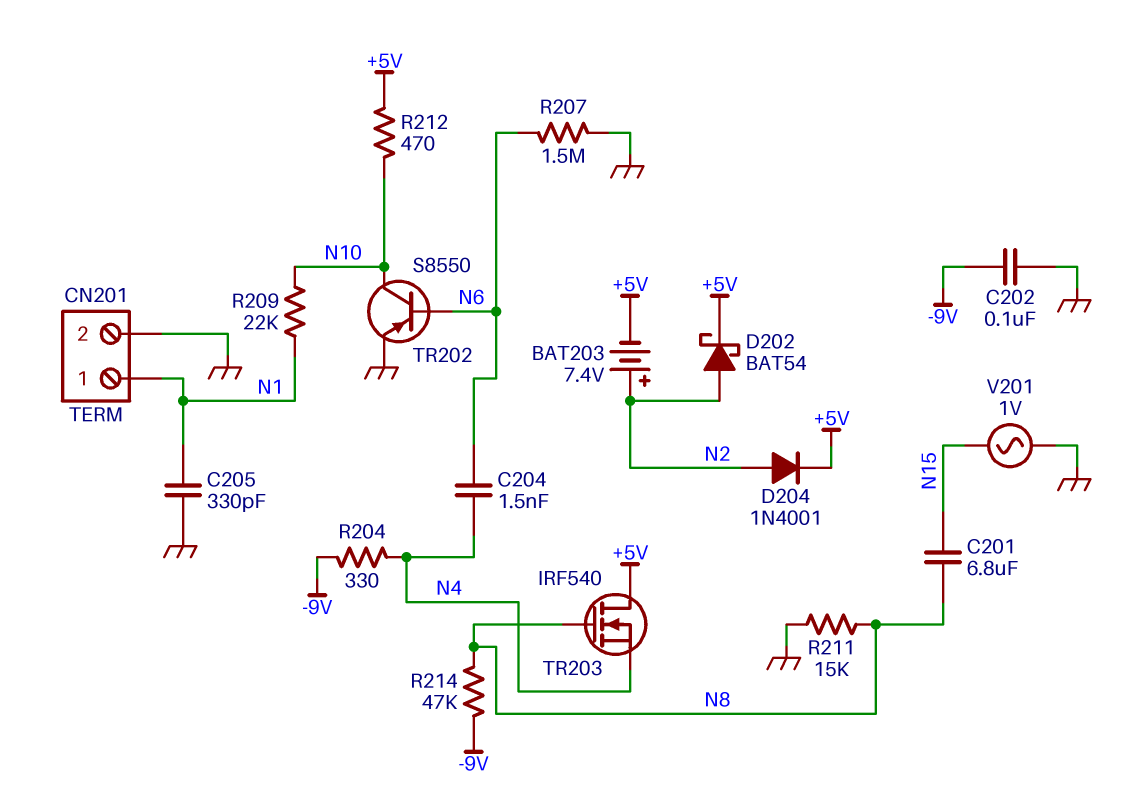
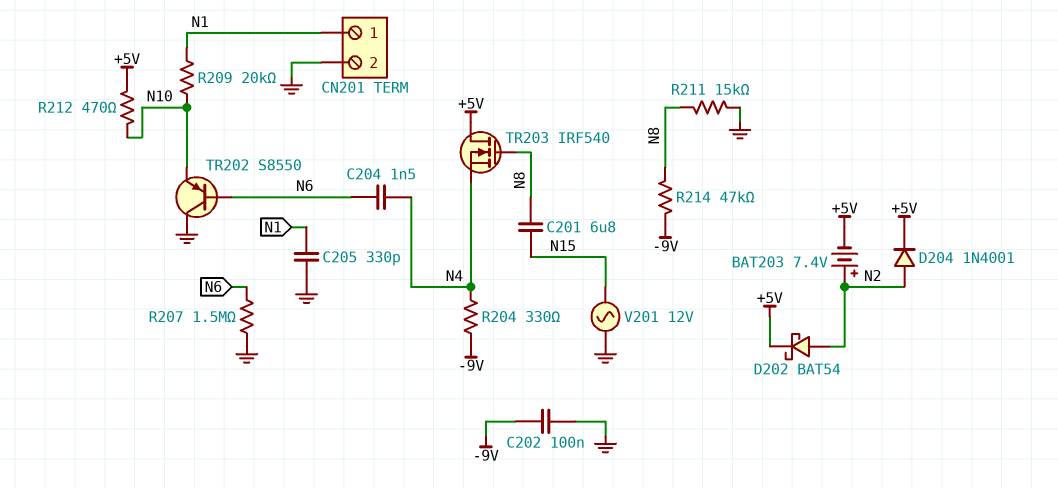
R209: 22k (N1, N10) -> 20k (N1, N10)
TR202: PNP S8550 (B N6, C N10, E GND) -> PNP S8550 (B N6, C GND, E N10)
V201: AC 1V (GND, N15) -> AC 12V (GND, N15)

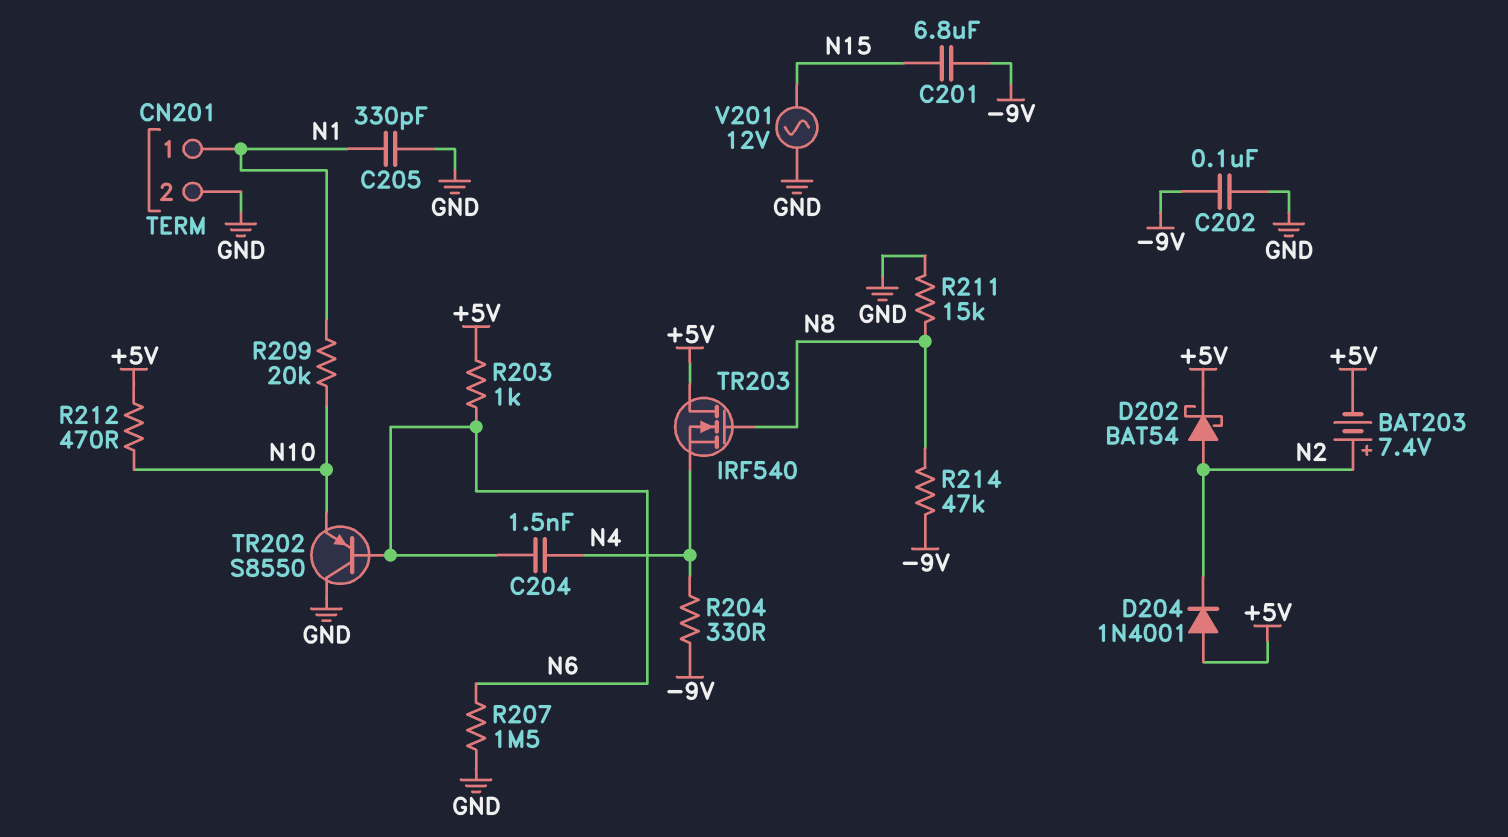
C201: 6.8uF (N8, N15) -> 6.8uF (-9V, N15)
D204: diode 1N4001 (A N2, K +5V) -> diode 1N4001 (A +5V, K N2)
R203: none -> 1k (+5V, N6)

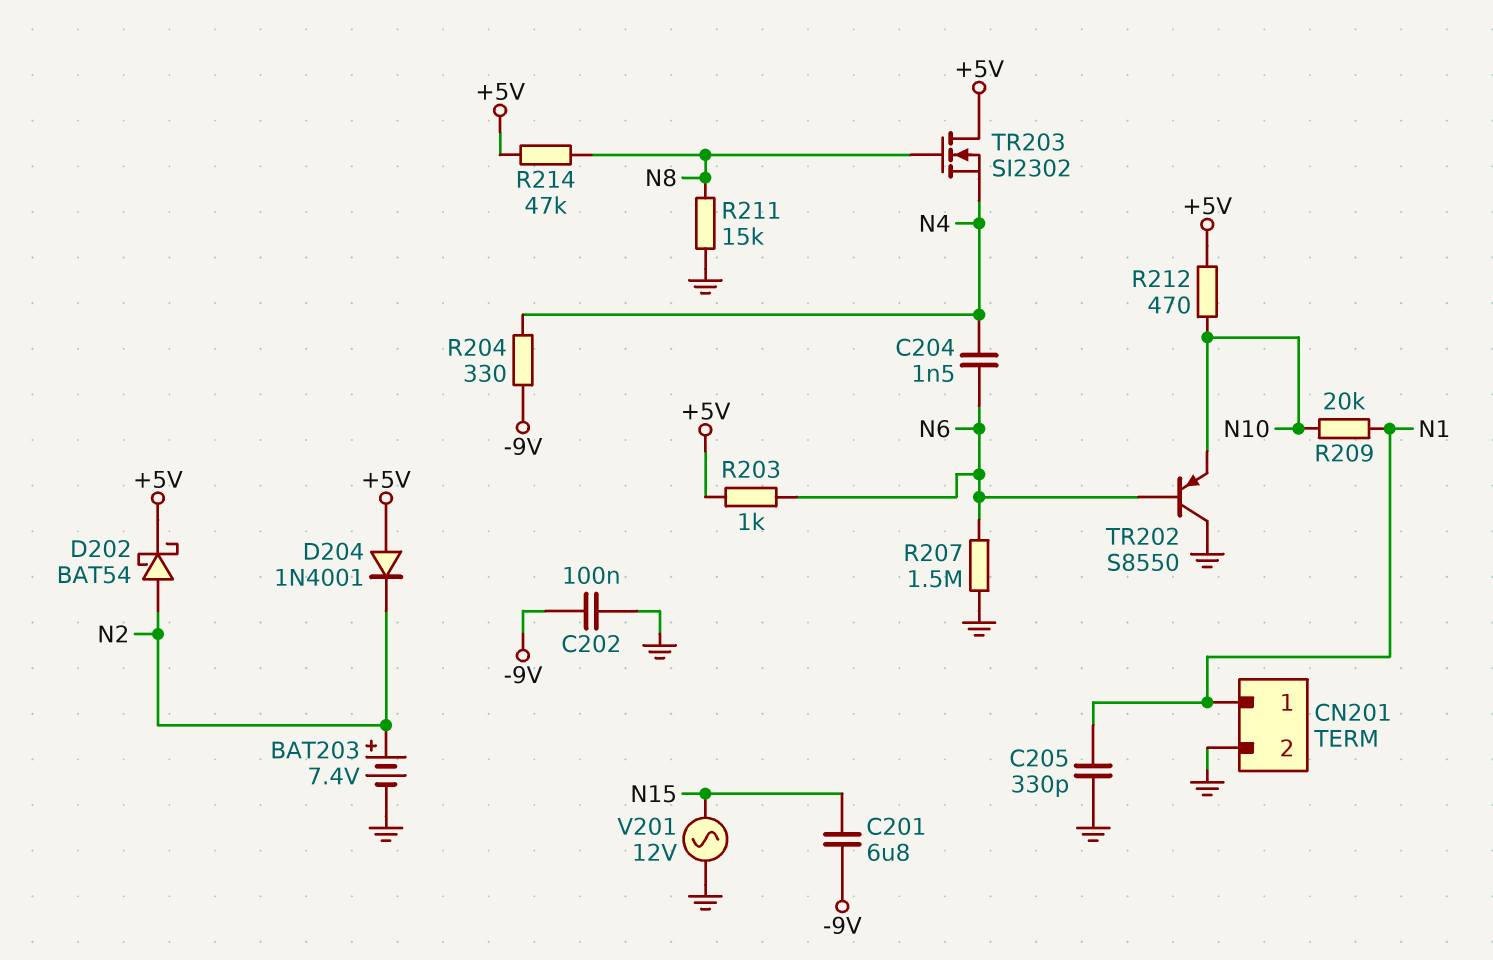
BAT203: 7.4V (plus N2, minus +5V) -> 7.4V (plus N2, minus GND)
R214: 47k (-9V, N8) -> 47k (+5V, N8)
TR203: NMOS IRF540 (G N8, D +5V, S N4) -> NMOS SI2302 (G N8, D +5V, S N4)

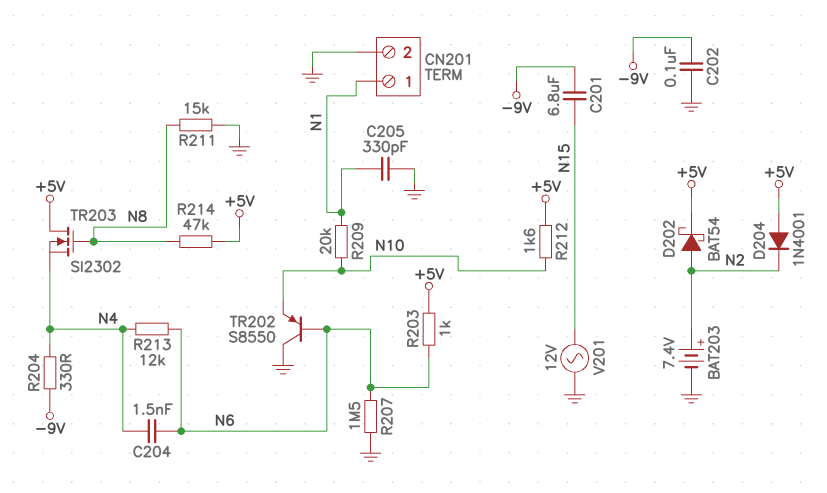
R212: 470 (+5V, N10) -> 1.6k (+5V, N10)
R213: none -> 12k (N4, N6)

